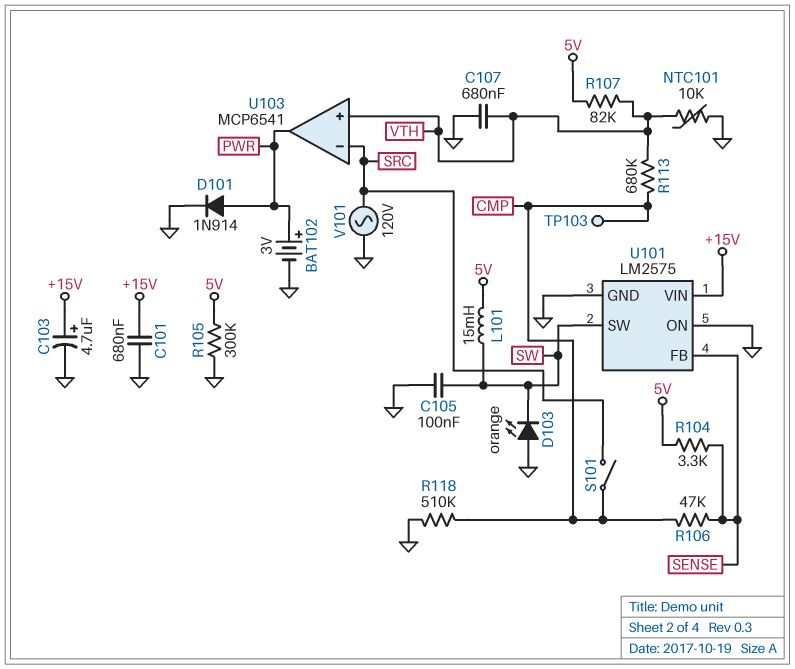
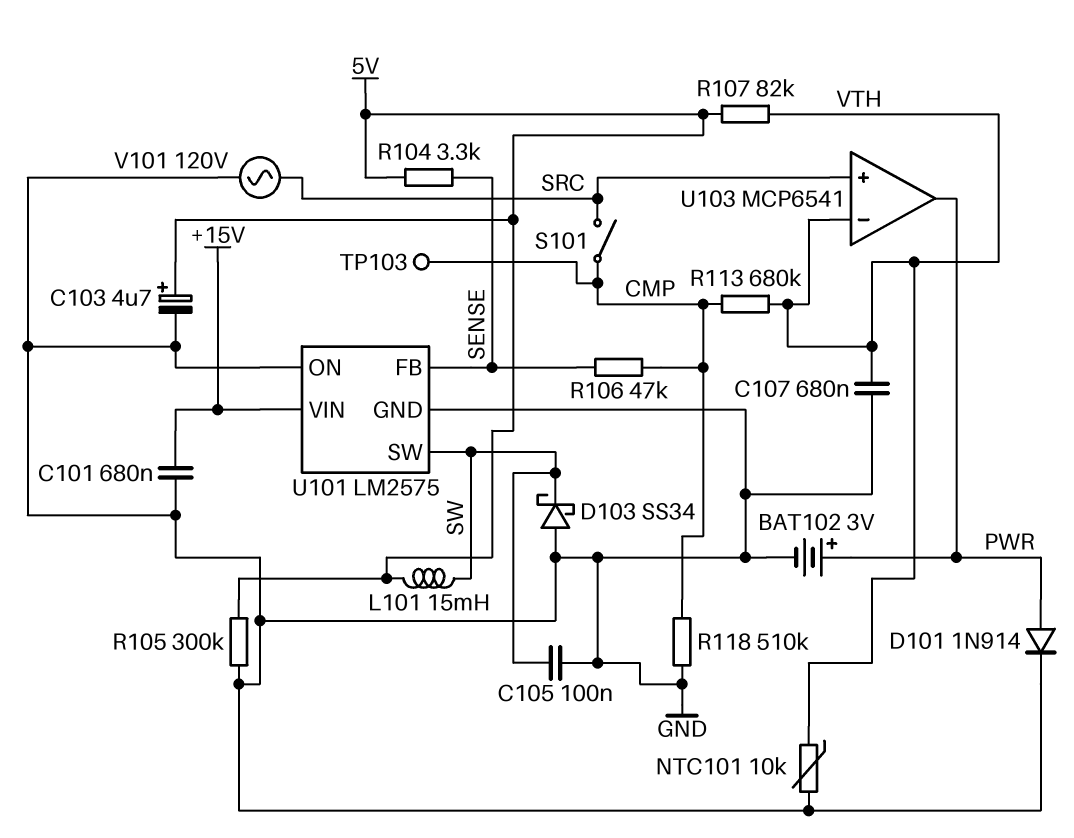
C103: 4.7uF (plus +15V, minus GND) -> 4.7uF (plus 5V, minus GND)
D103: LED orange (A GND, K SW) -> schottky SS34 (A GND, K SW)
U103 pin in+: VTH -> SRC
U103 pin in-: SRC -> VTH

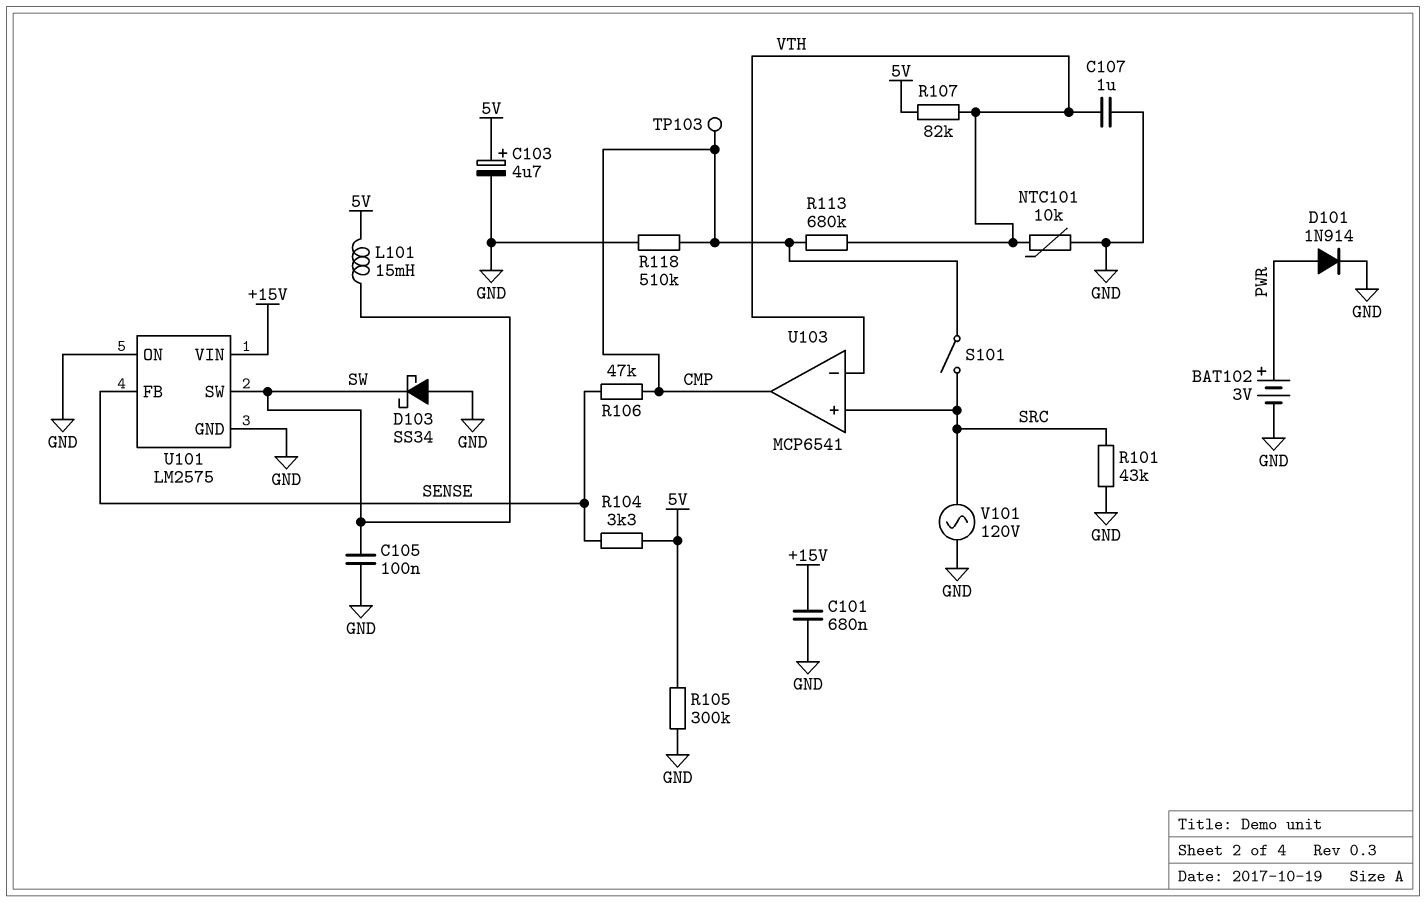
C107: 680nF (GND, VTH) -> 1uF (GND, VTH)
R101: none -> 43k (GND, SRC)
U103 pin out: PWR -> CMP

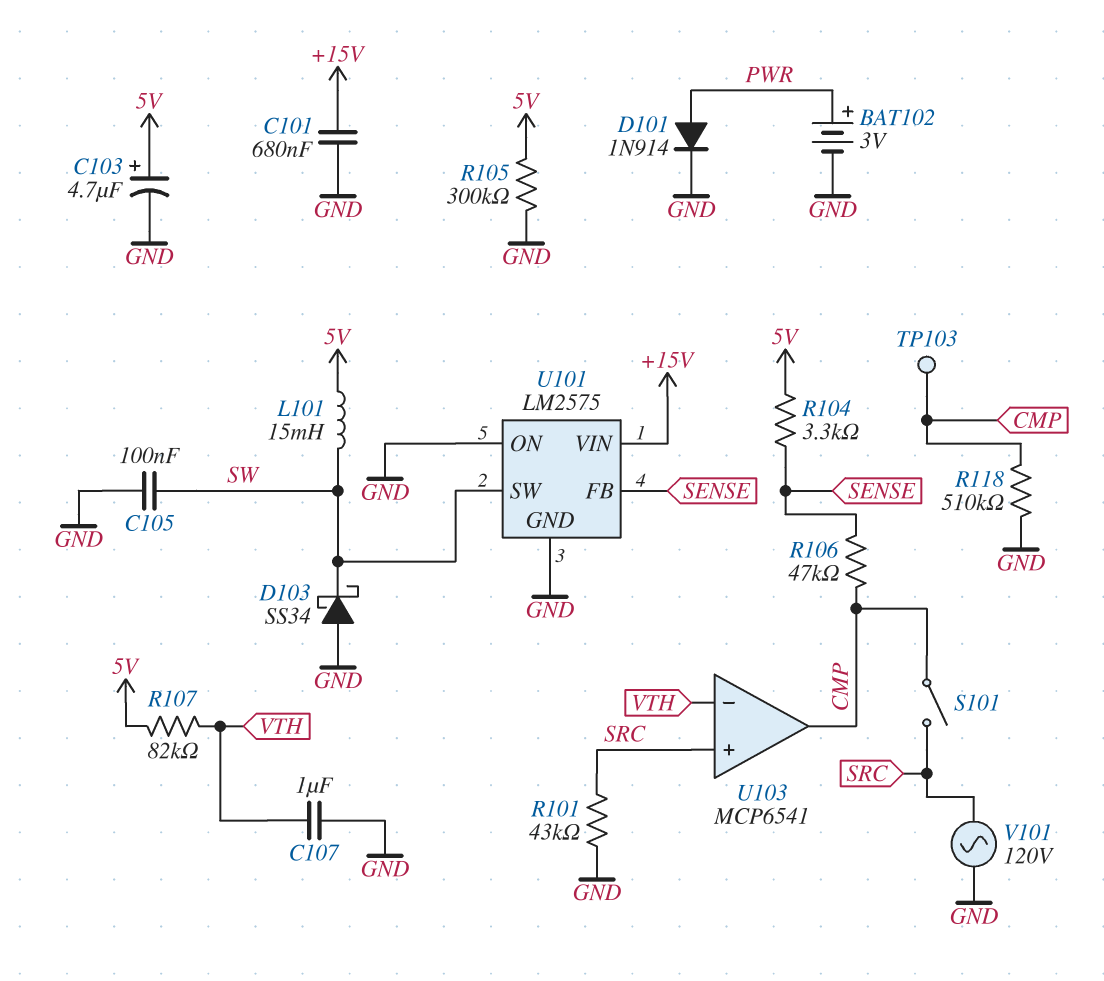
NTC101: 10k (GND, VTH) -> none
R113: 680k (CMP, VTH) -> none

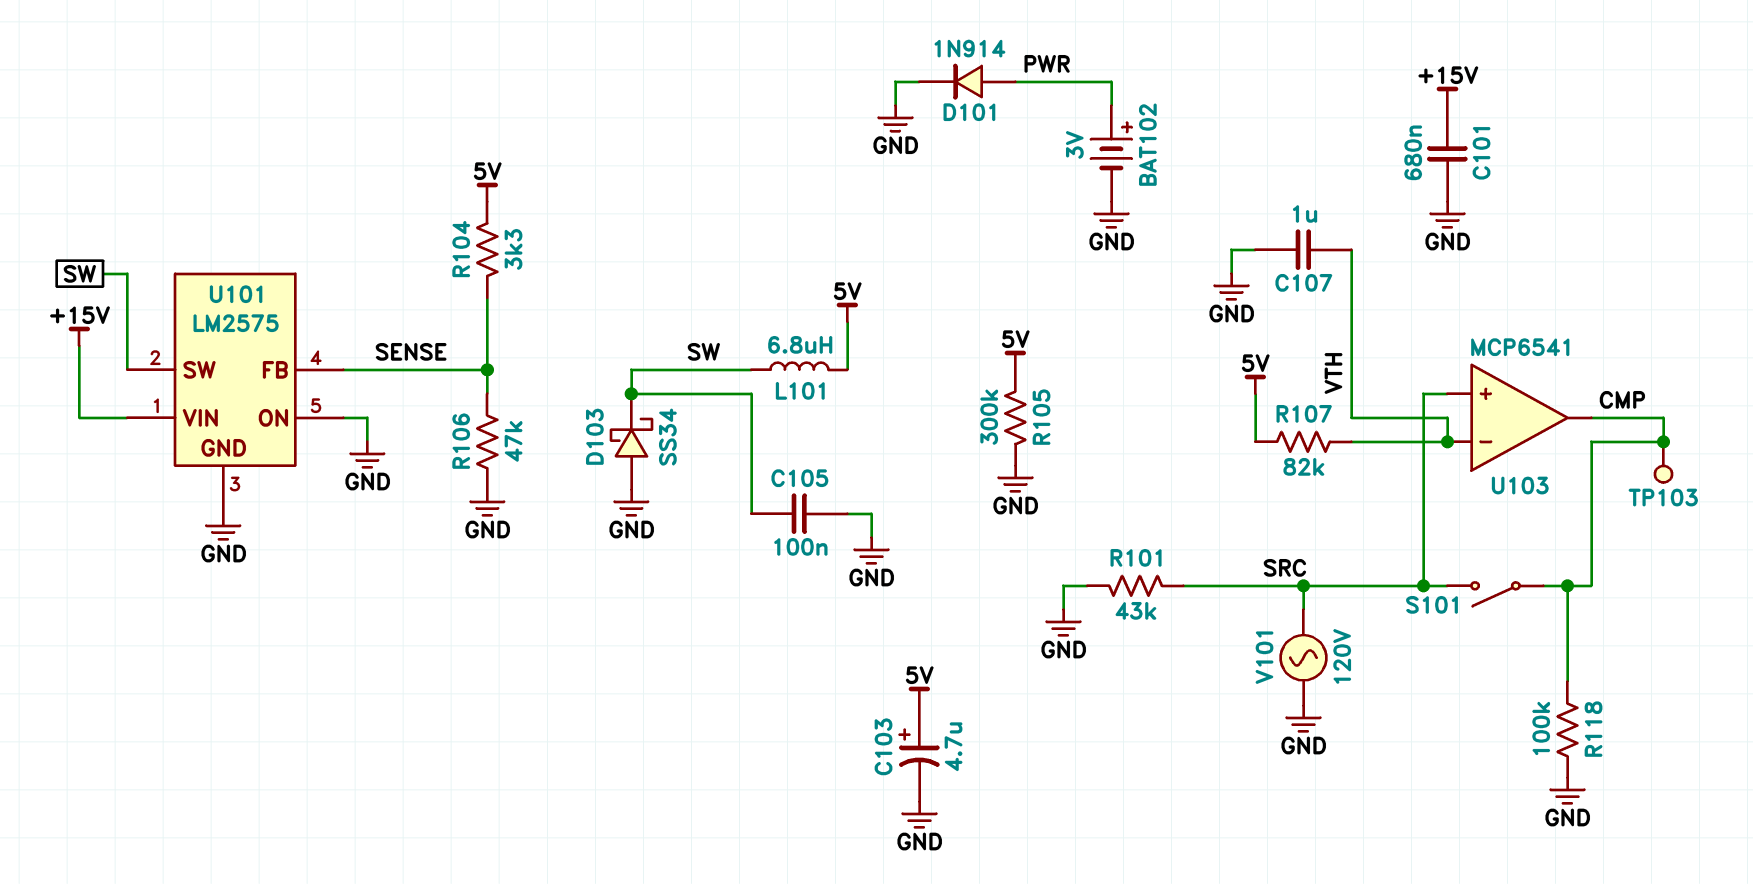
L101: 15mH (5V, SW) -> 6.8uH (5V, SW)
R106: 47k (CMP, SENSE) -> 47k (GND, SENSE)
R118: 510k (CMP, GND) -> 100k (CMP, GND)

